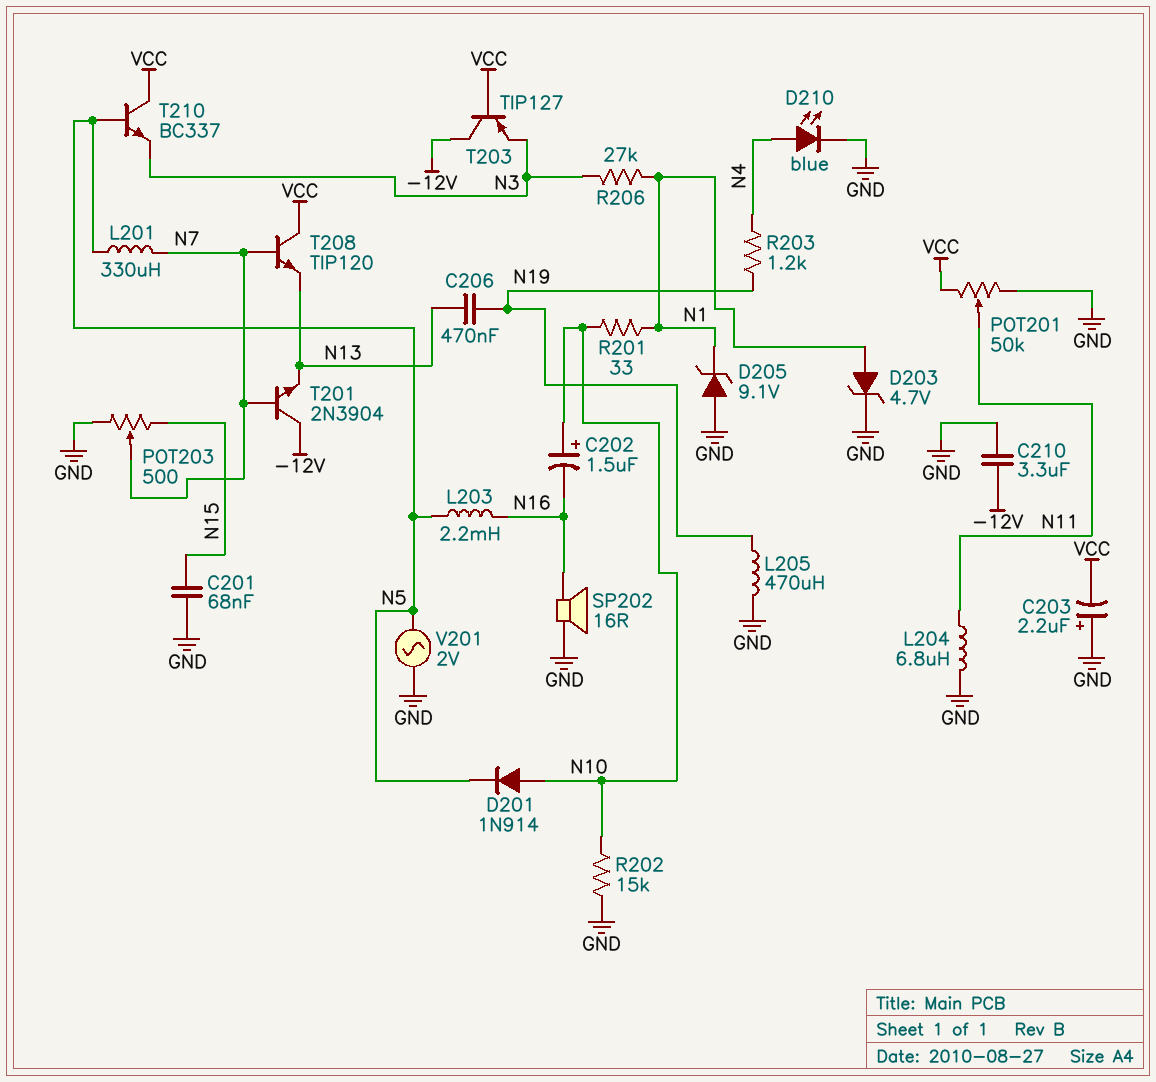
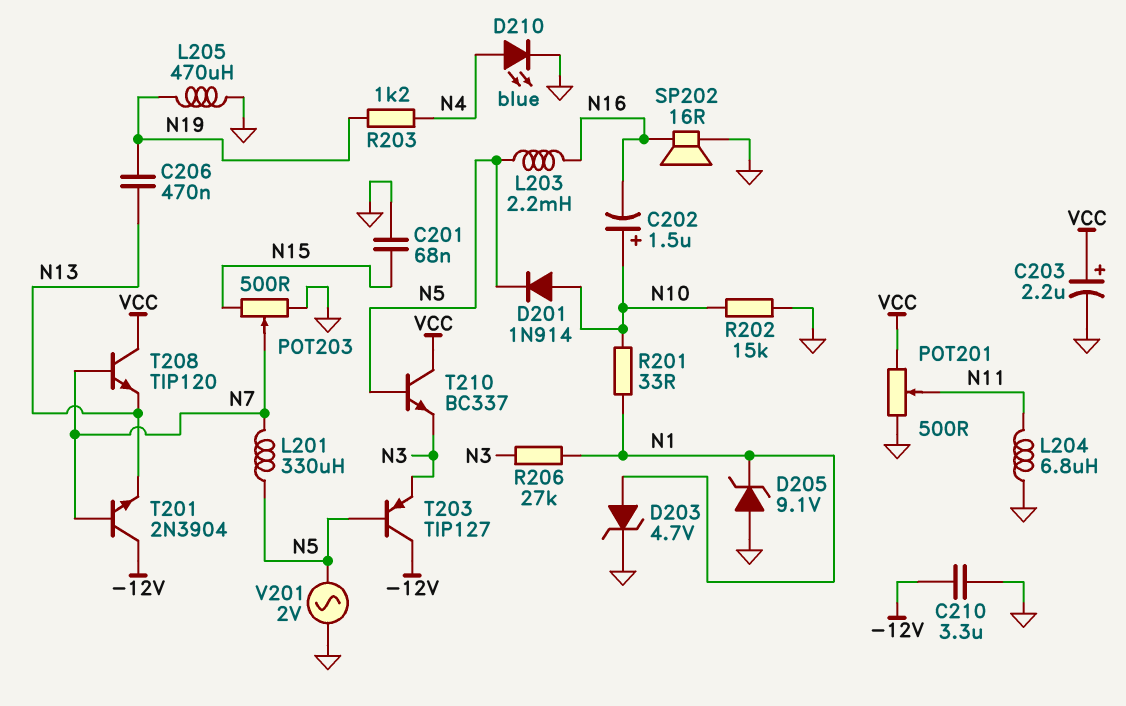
C203: 2.2uF (plus GND, minus VCC) -> 2.2uF (plus VCC, minus GND)
POT201: 50k (GND, VCC, wiper N11) -> 500 (GND, VCC, wiper N11)
T203: PNP TIP127 (B VCC, C -12V, E N3) -> PNP TIP127 (B N5, C -12V, E N3)

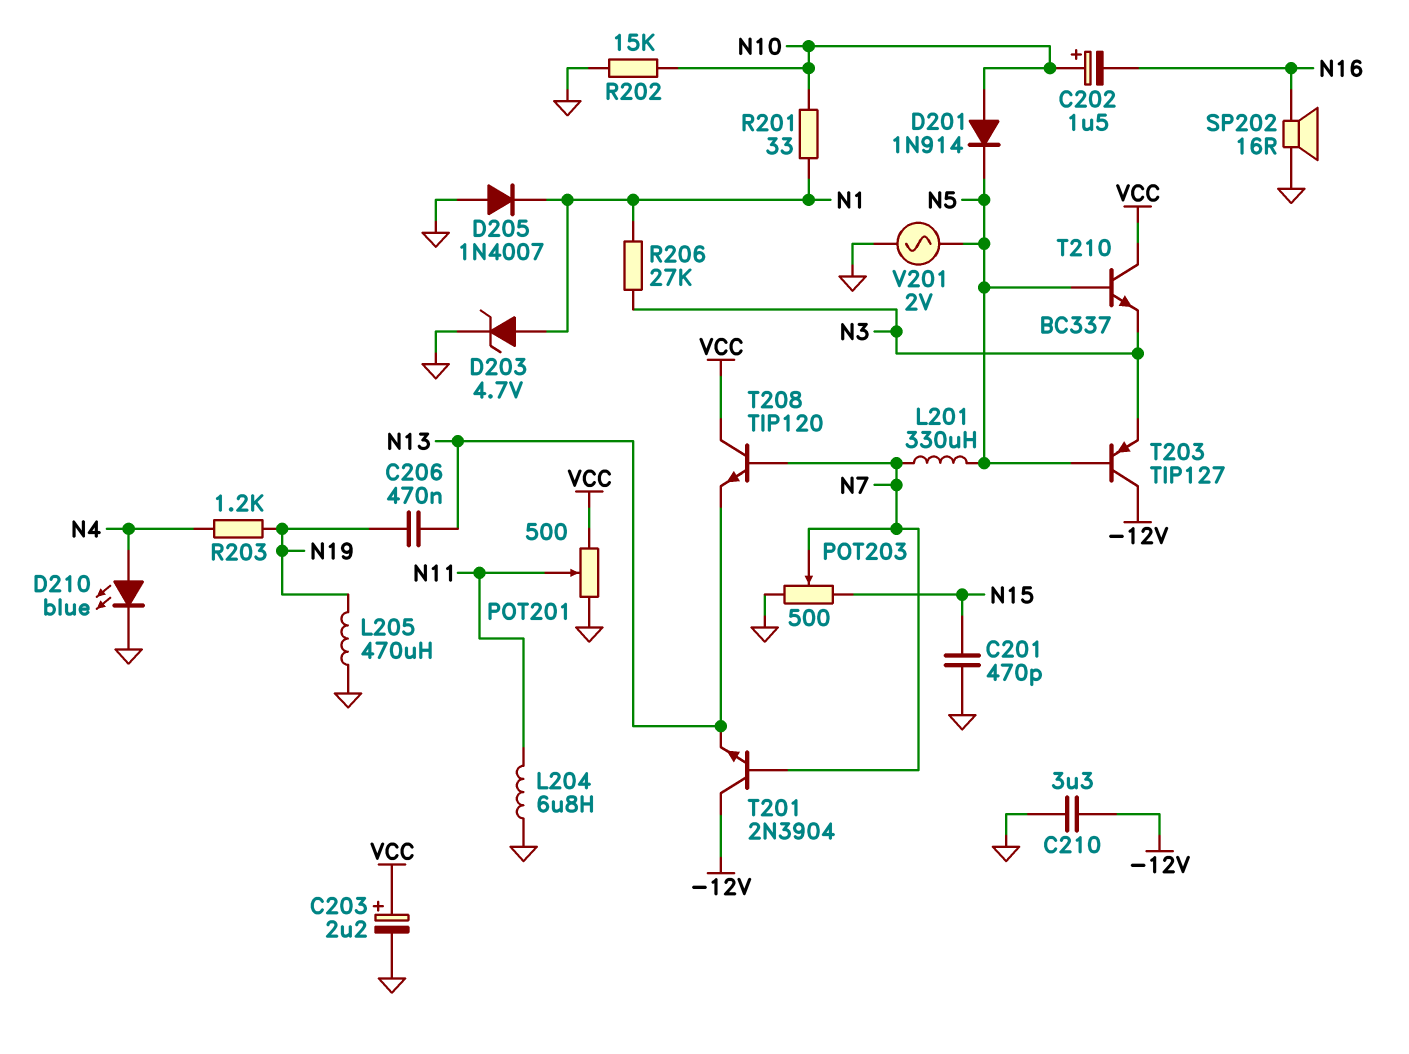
C201: 68nF (GND, N15) -> 470pF (GND, N15)
D205: zener 9.1V (A GND, K N1) -> diode 1N4007 (A GND, K N1)
L203: 2.2mH (N5, N16) -> none

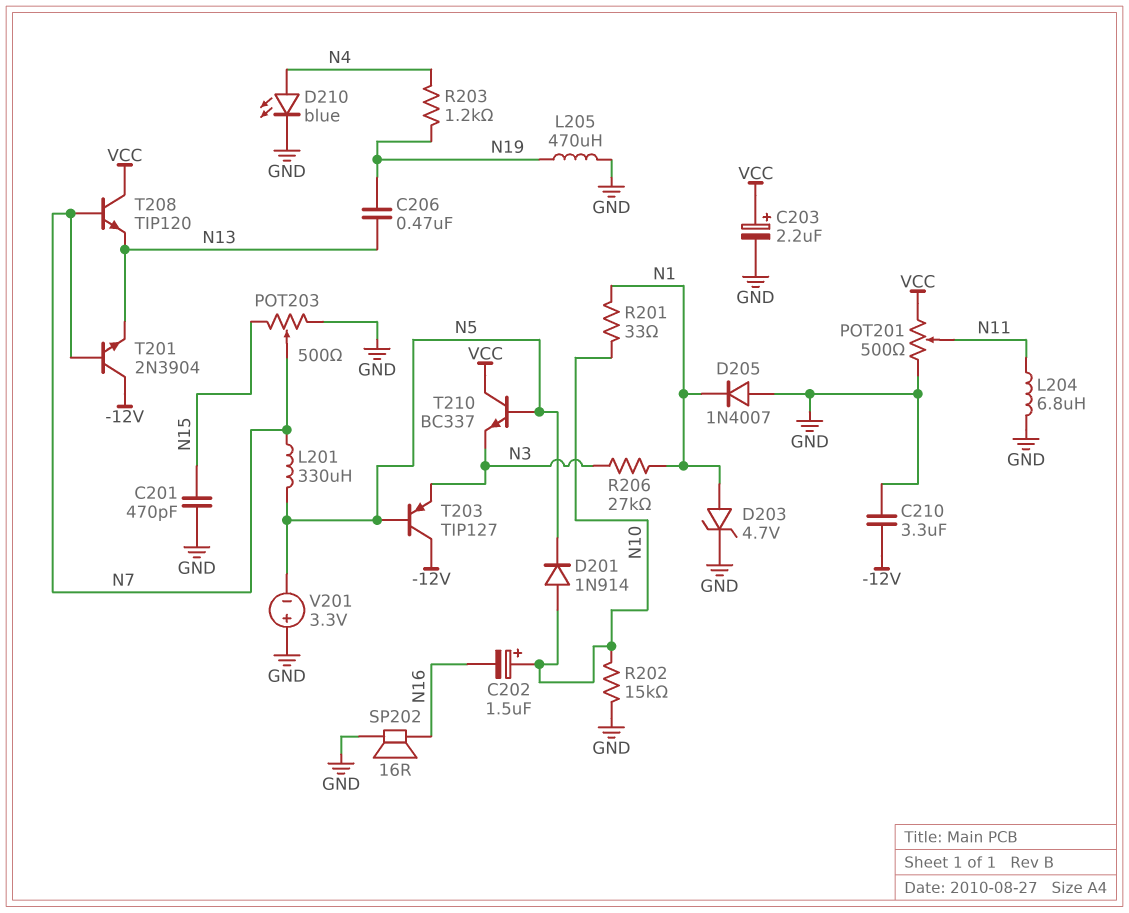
V201: AC 2V (GND, N5) -> 3.3V (plus GND, minus N5)

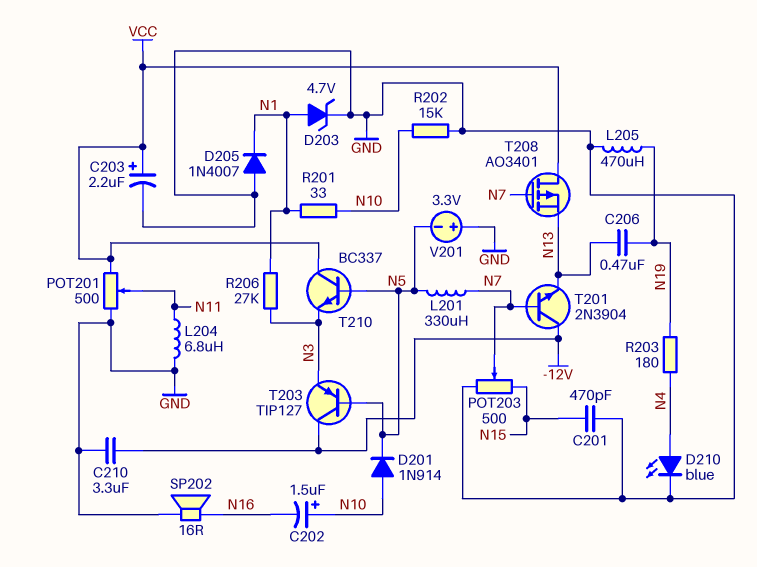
R203: 1.2k (N4, N19) -> 180 (N4, N19)
T208: NPN TIP120 (B N7, C VCC, E N13) -> PMOS AO3401 (G N7, D VCC, S N13)

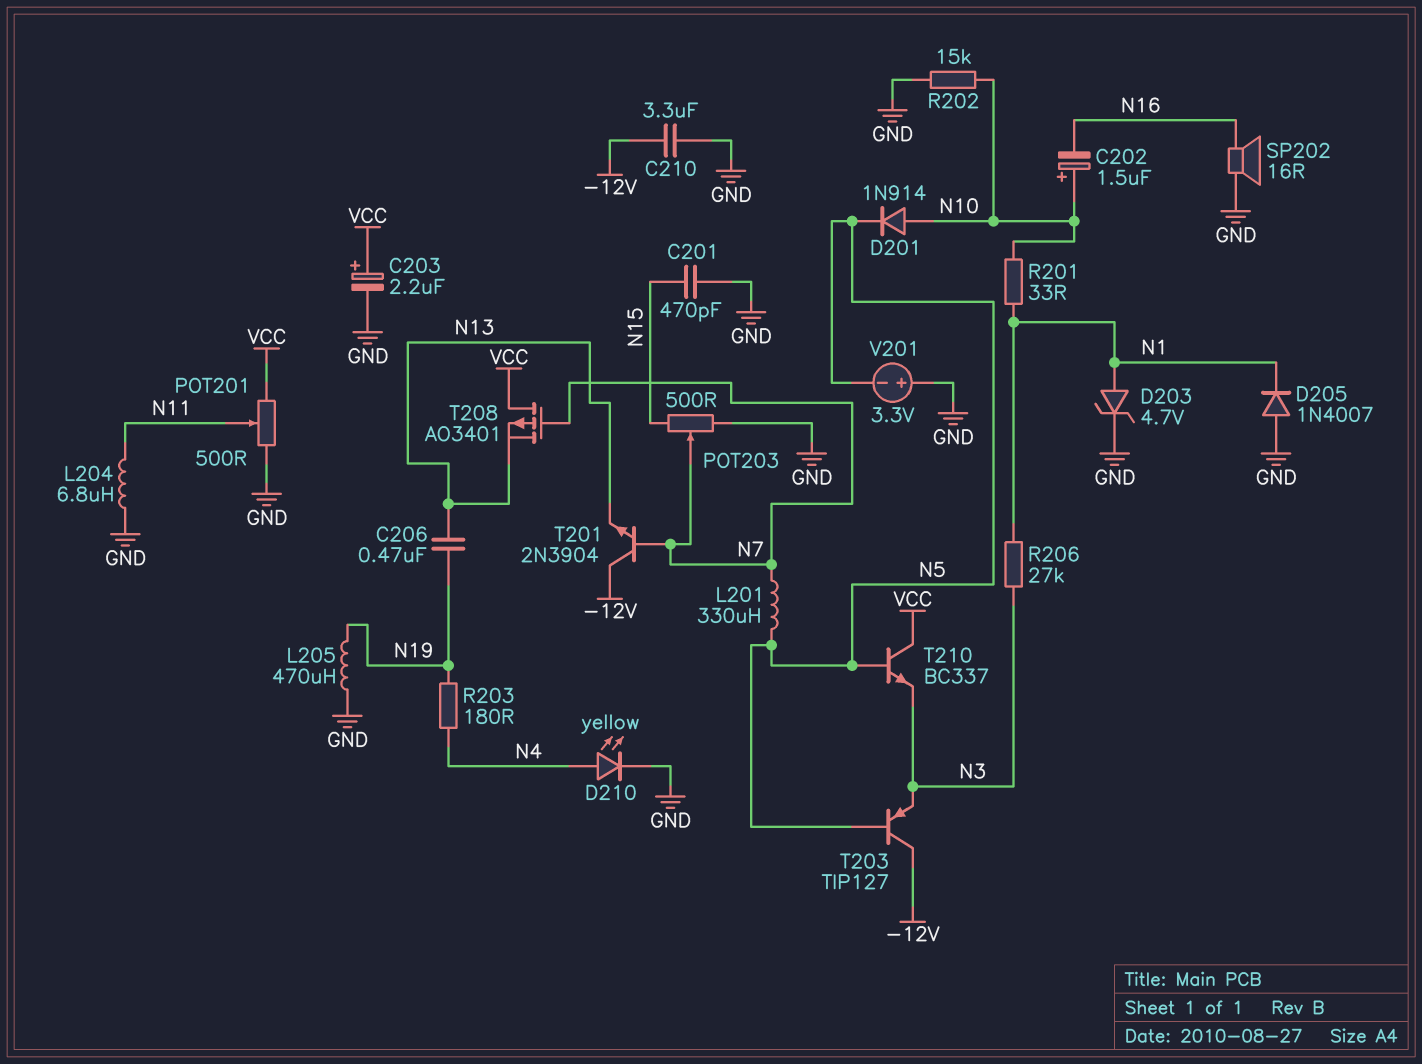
D210: LED blue (A N4, K GND) -> LED yellow (A N4, K GND)

